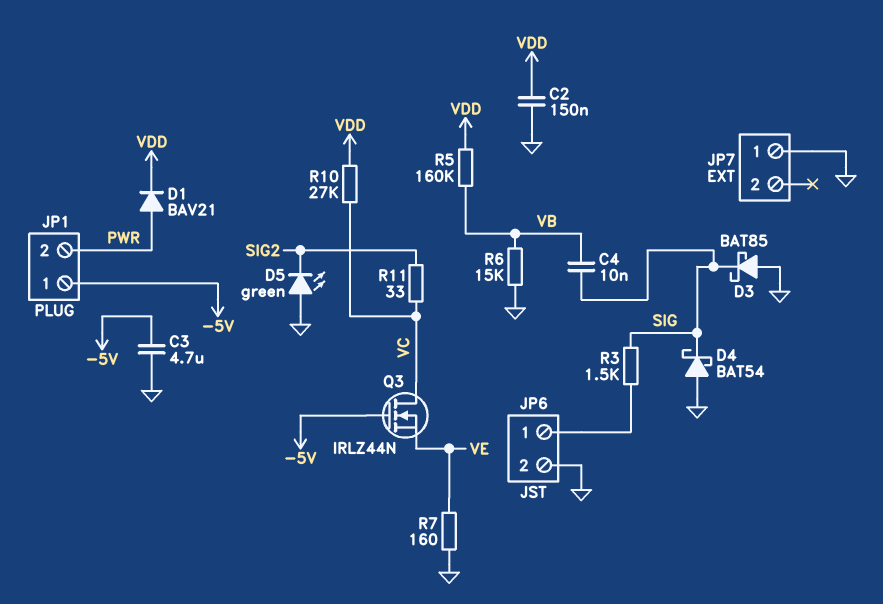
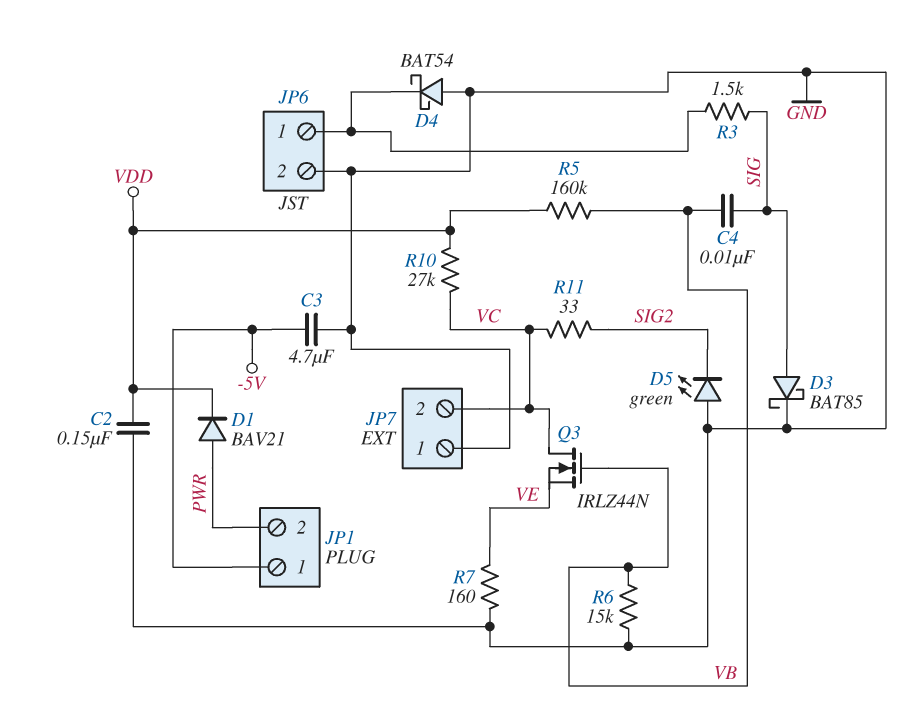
D3: schottky BAT85 (A GND, K SIG) -> schottky BAT85 (A SIG, K GND)
D4: schottky BAT54 (A GND, K SIG) -> schottky BAT54 (A GND, K JP6/1)
JP7 pin 2: none -> VC
Q3: NMOS IRLZ44N (G -5V, D VC, S VE) -> NMOS IRLZ44N (G VB, D VC, S VE)

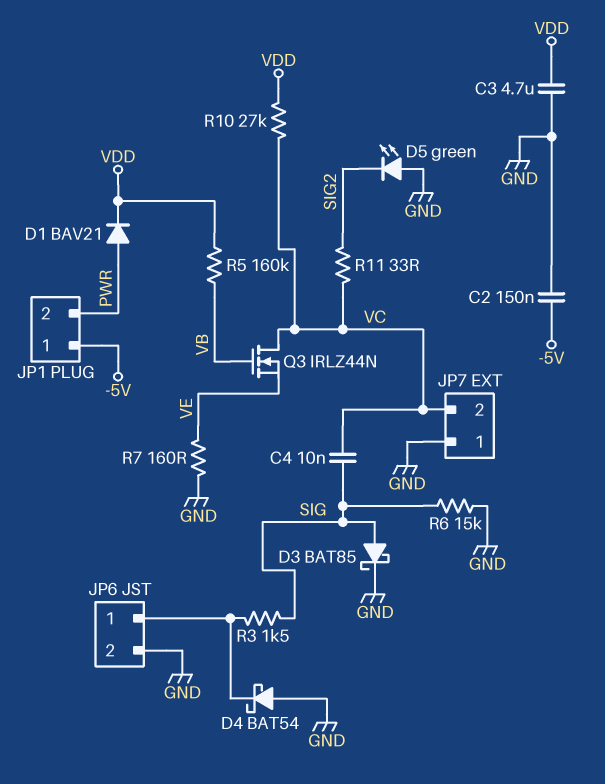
C2: 150nF (GND, VDD) -> 150nF (-5V, GND)
C3: 4.7uF (-5V, GND) -> 4.7uF (GND, VDD)
C4: 10nF (SIG, VB) -> 10nF (SIG, VC)
R6: 15k (GND, VB) -> 15k (GND, SIG)

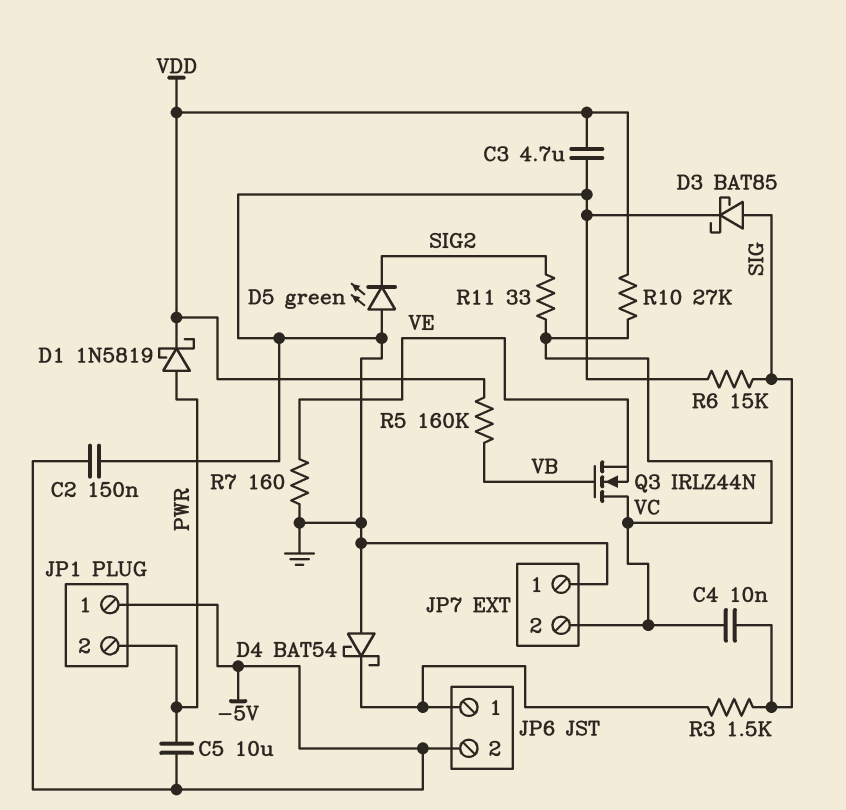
C5: none -> 10uF (-5V, PWR)
D1: diode BAV21 (A PWR, K VDD) -> schottky 1N5819 (A PWR, K VDD)
JP6 pin 2: GND -> -5V

